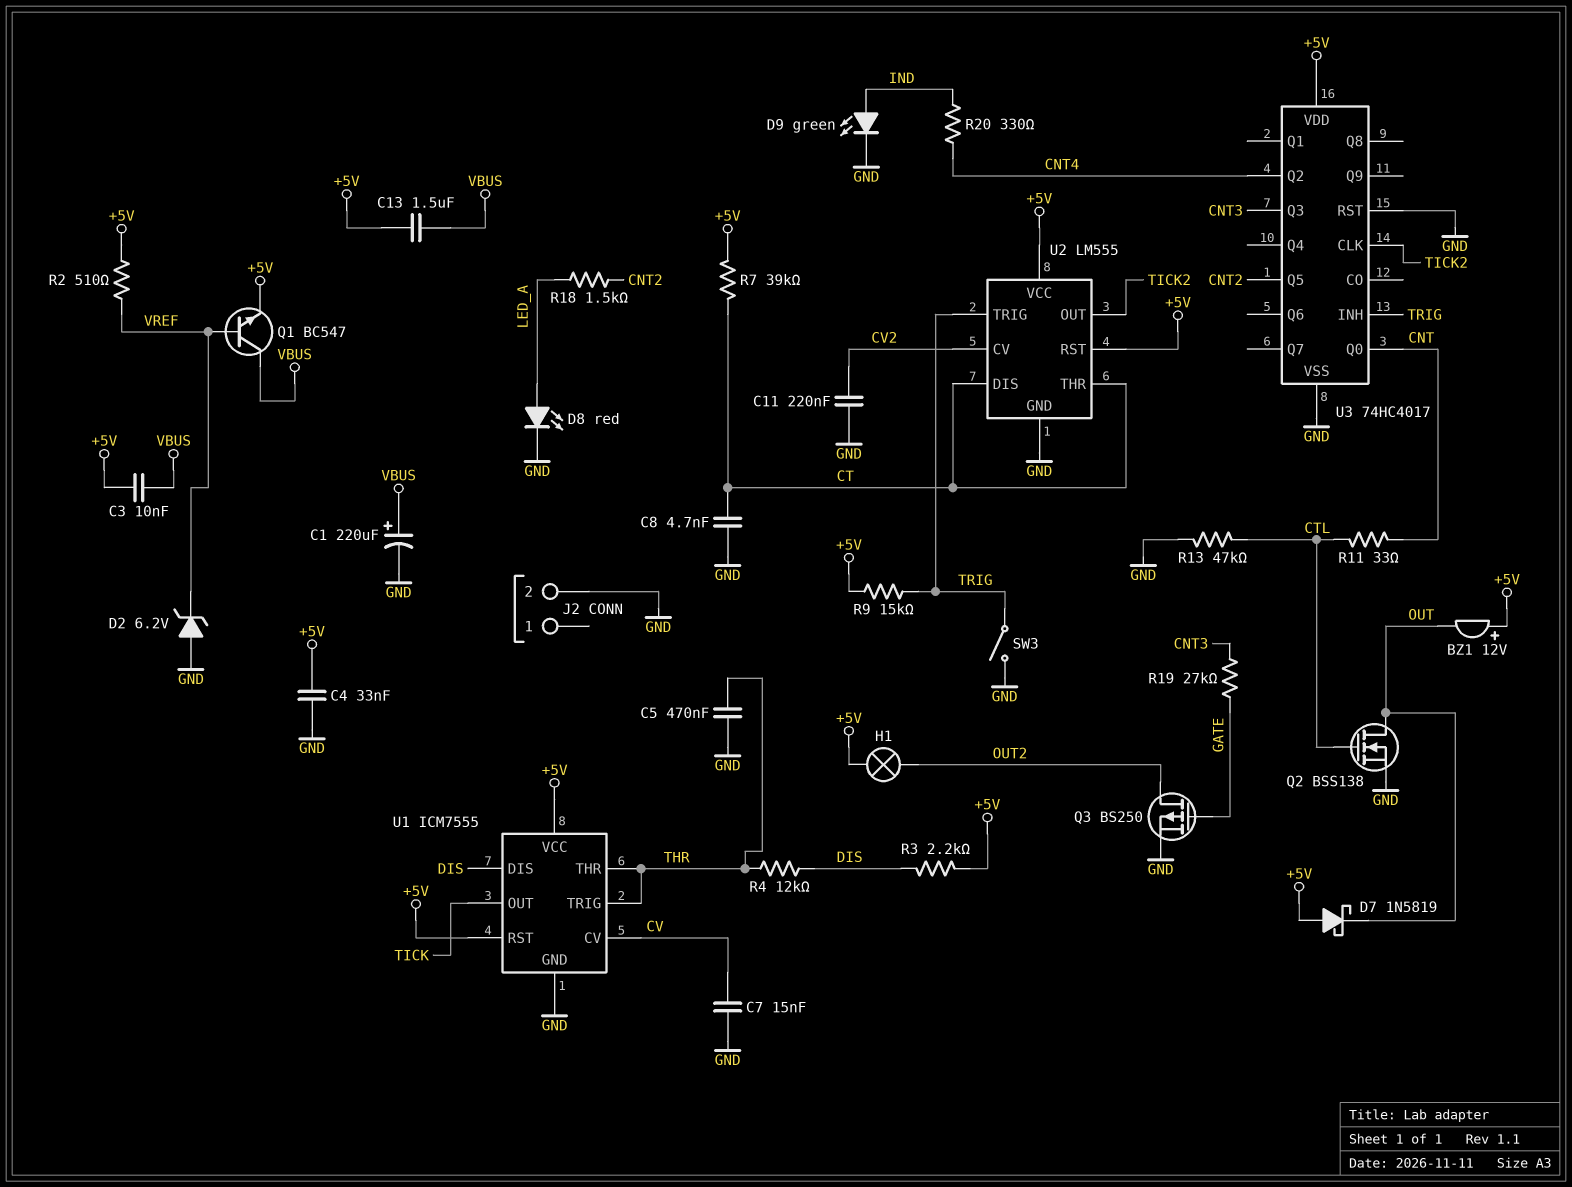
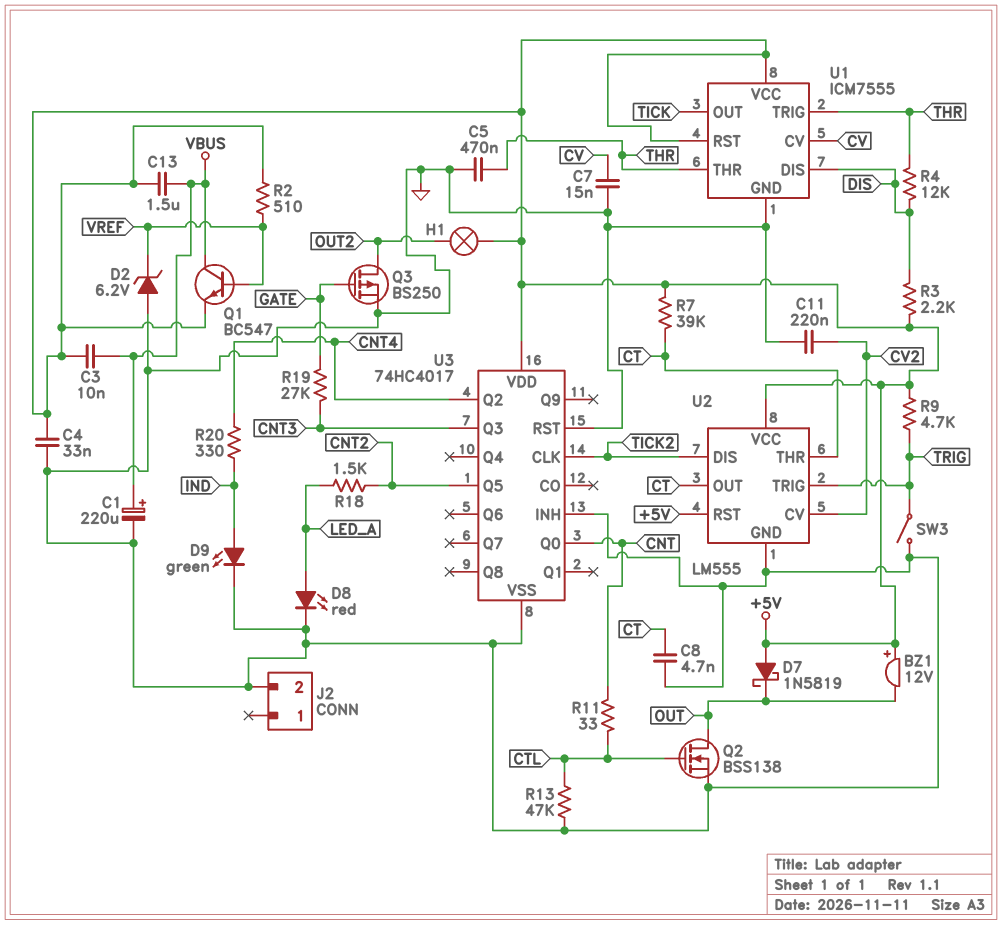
R9: 15k (+5V, TRIG) -> 4.7k (+5V, TRIG)
U2 pin DIS: CT -> TICK2
U2 pin OUT: TICK2 -> CT
U3 pin INH: TRIG -> GND

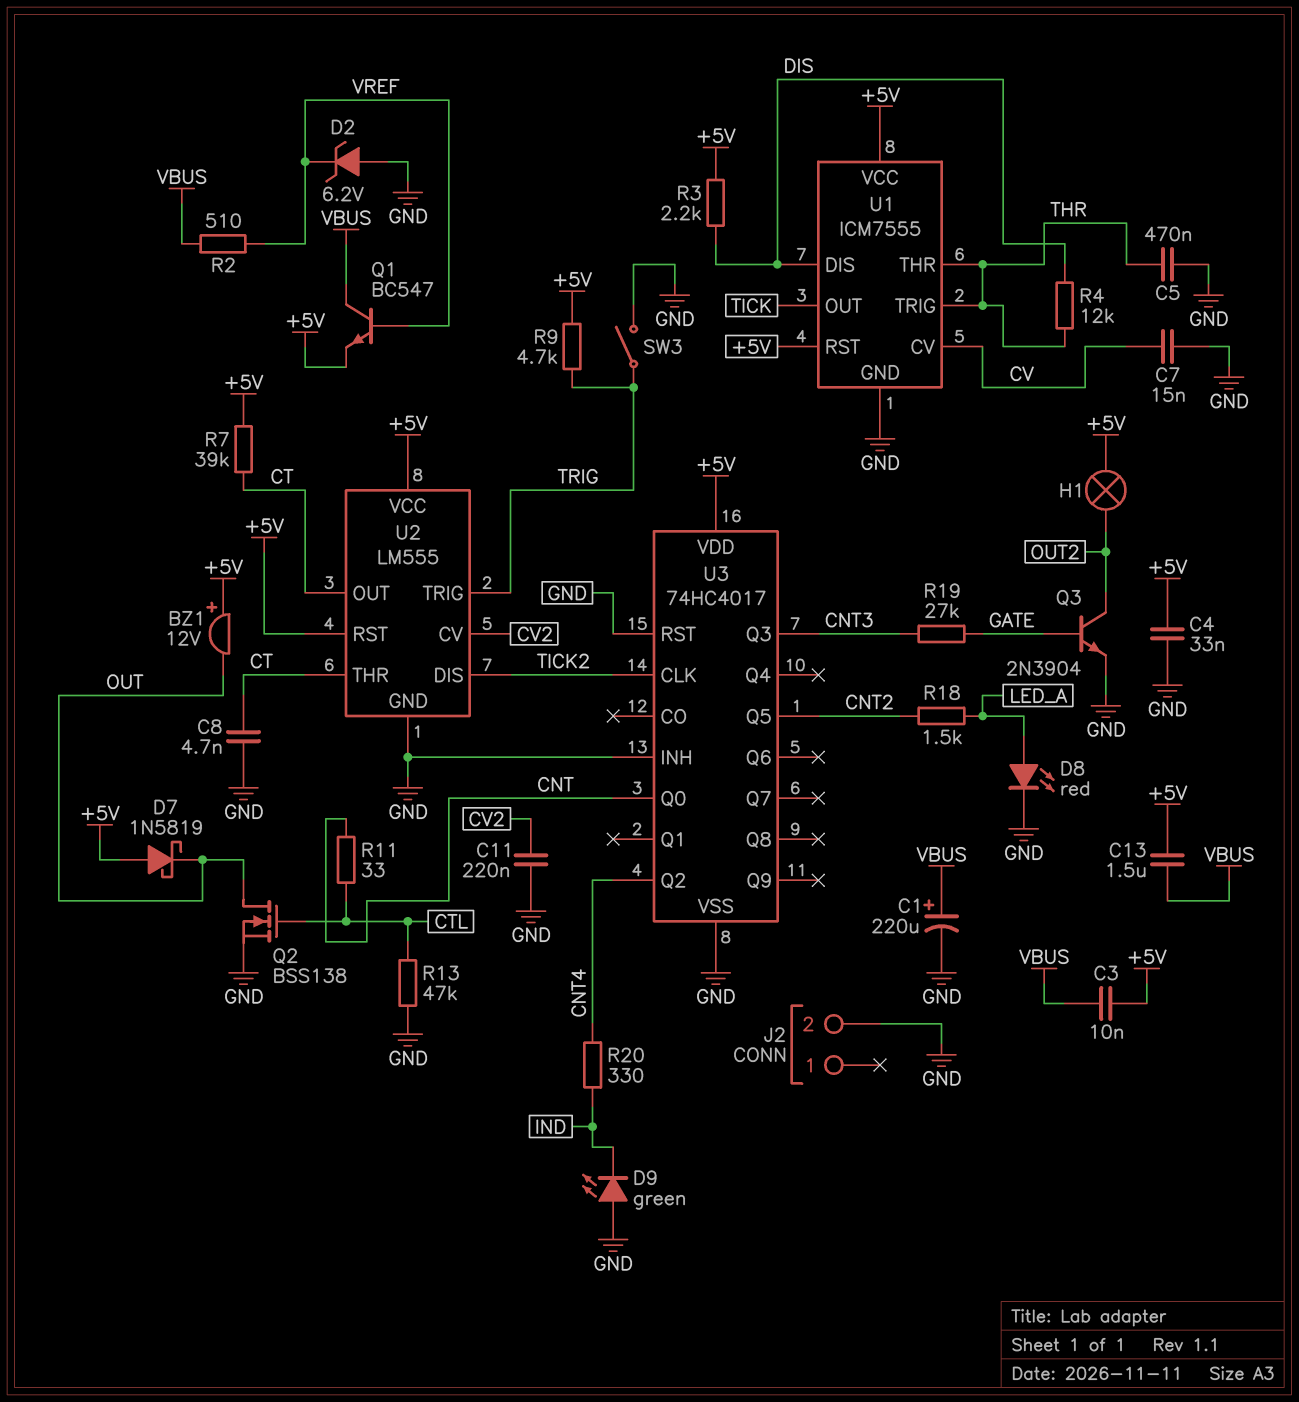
D9: LED green (A IND, K GND) -> LED green (A GND, K IND)
Q3: PMOS BS250 (G GATE, D OUT2, S GND) -> NPN 2N3904 (B GATE, C OUT2, E GND)
R2: 510 (+5V, VREF) -> 510 (VBUS, VREF)

